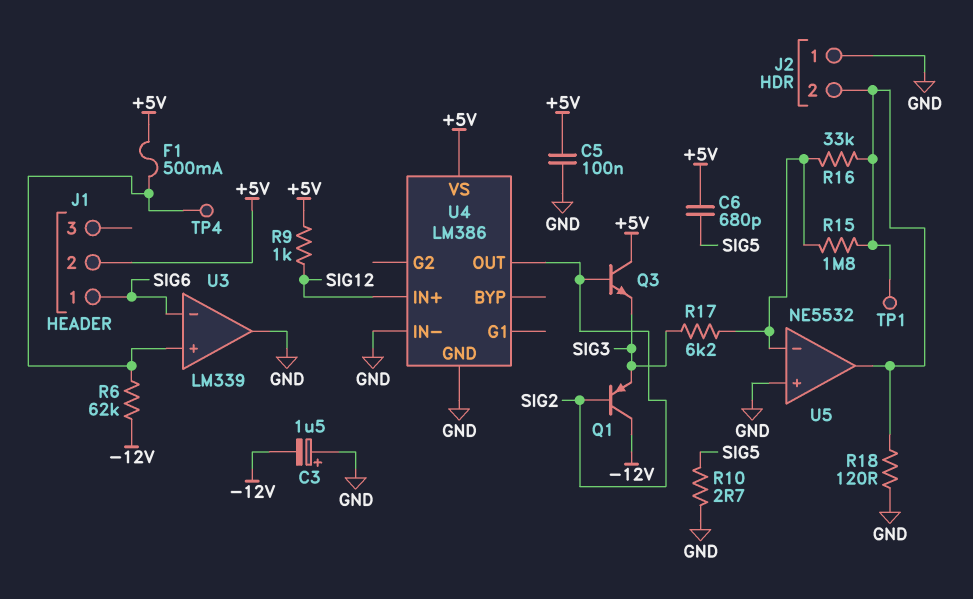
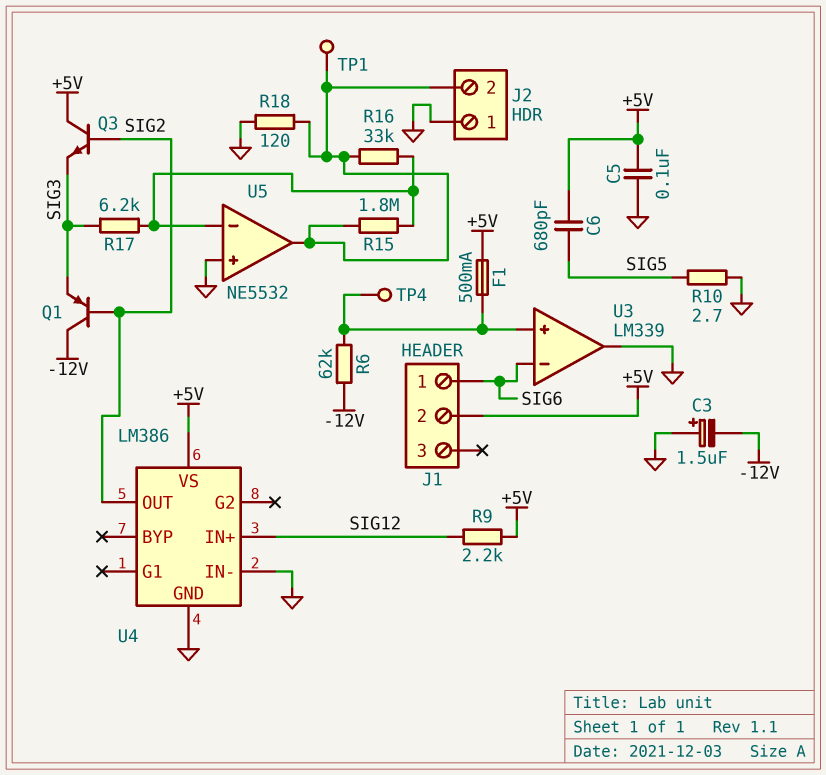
R9: 1k (+5V, SIG12) -> 2.2k (+5V, SIG12)

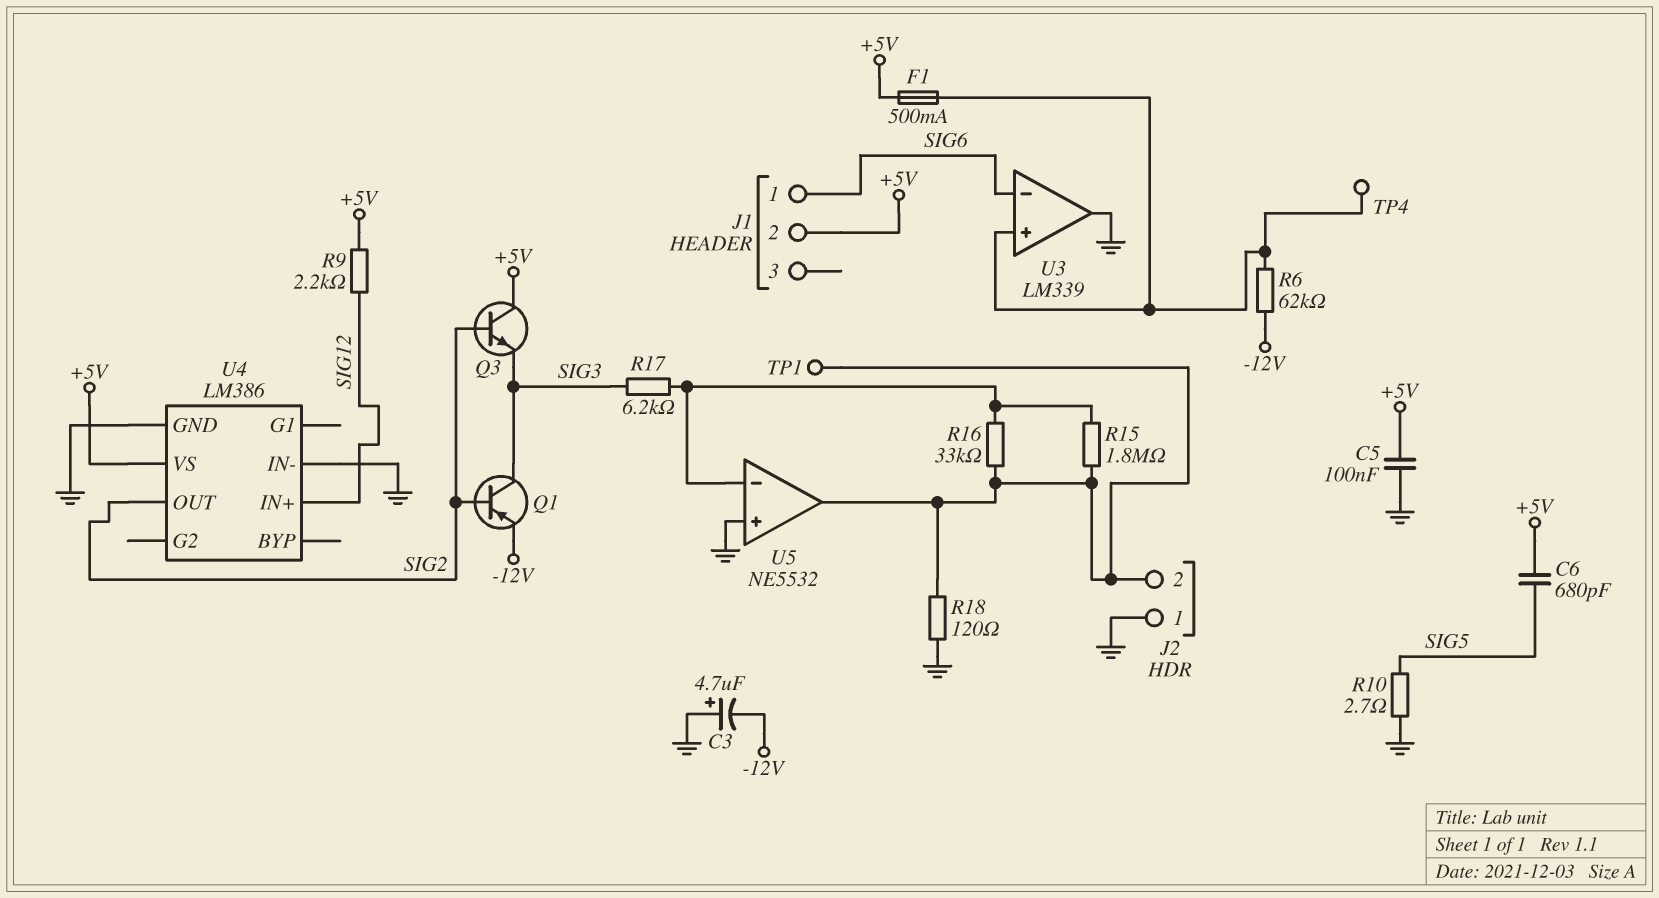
C3: 1.5uF (plus GND, minus -12V) -> 4.7uF (plus GND, minus -12V)
Q1: PNP (B SIG2, C -12V, E SIG3) -> PNP (B SIG2, C SIG3, E -12V)

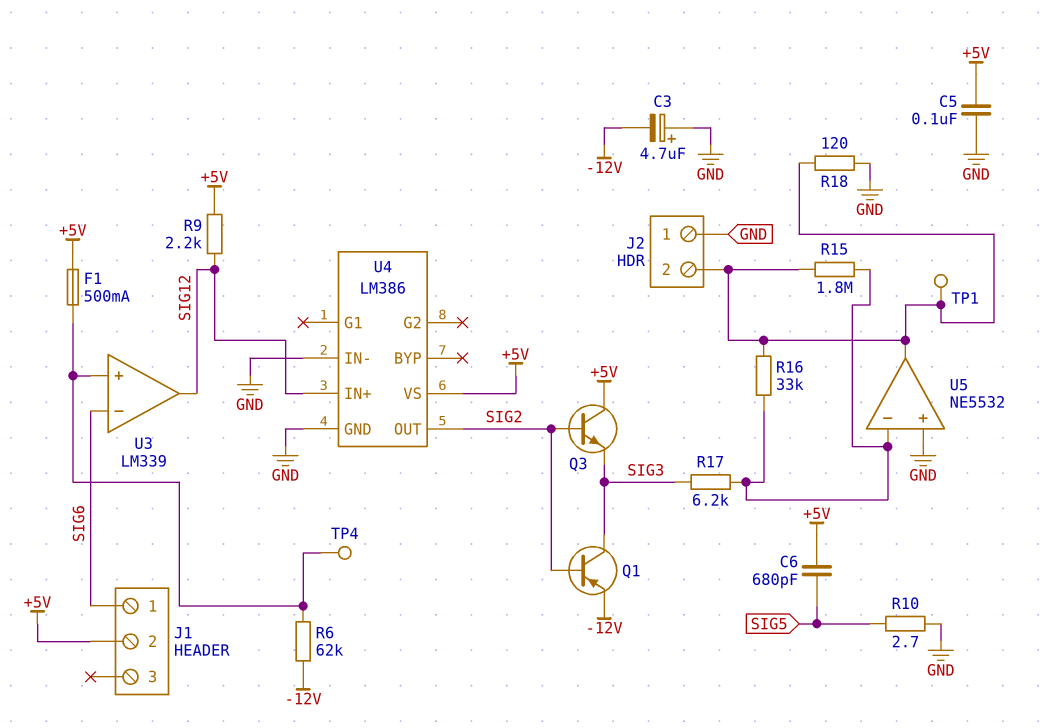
U3 pin out: GND -> SIG12

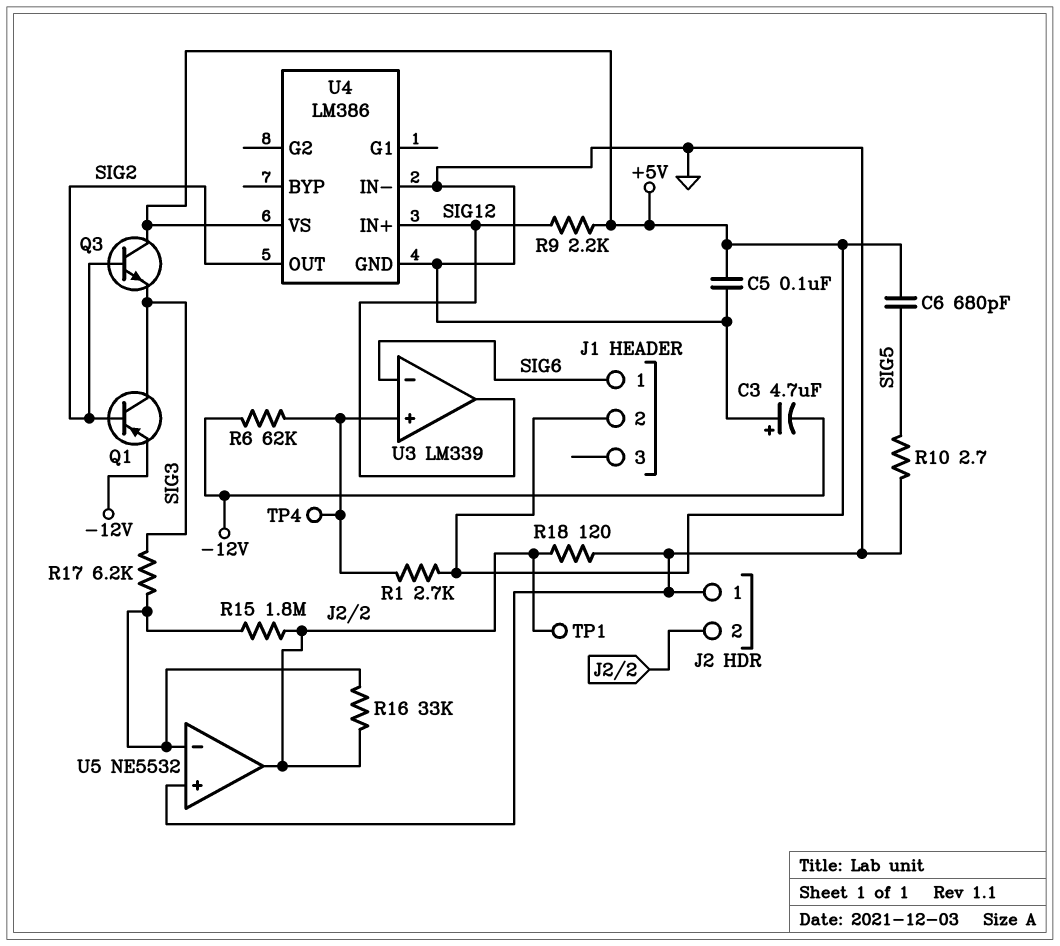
F1: 500mA (+5V, U3/in+) -> none
R1: none -> 2.7k (+5V, U3/in+)

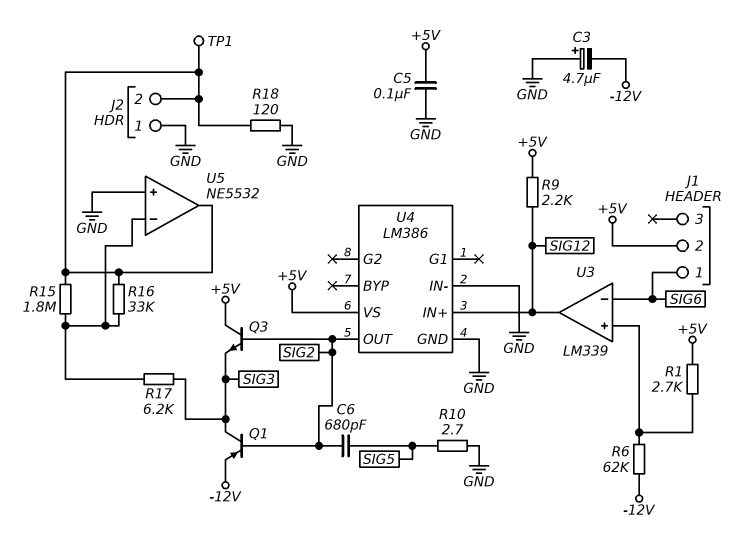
C6: 680pF (+5V, SIG5) -> 680pF (SIG2, SIG5)
TP4: test point (U3/in+) -> none

